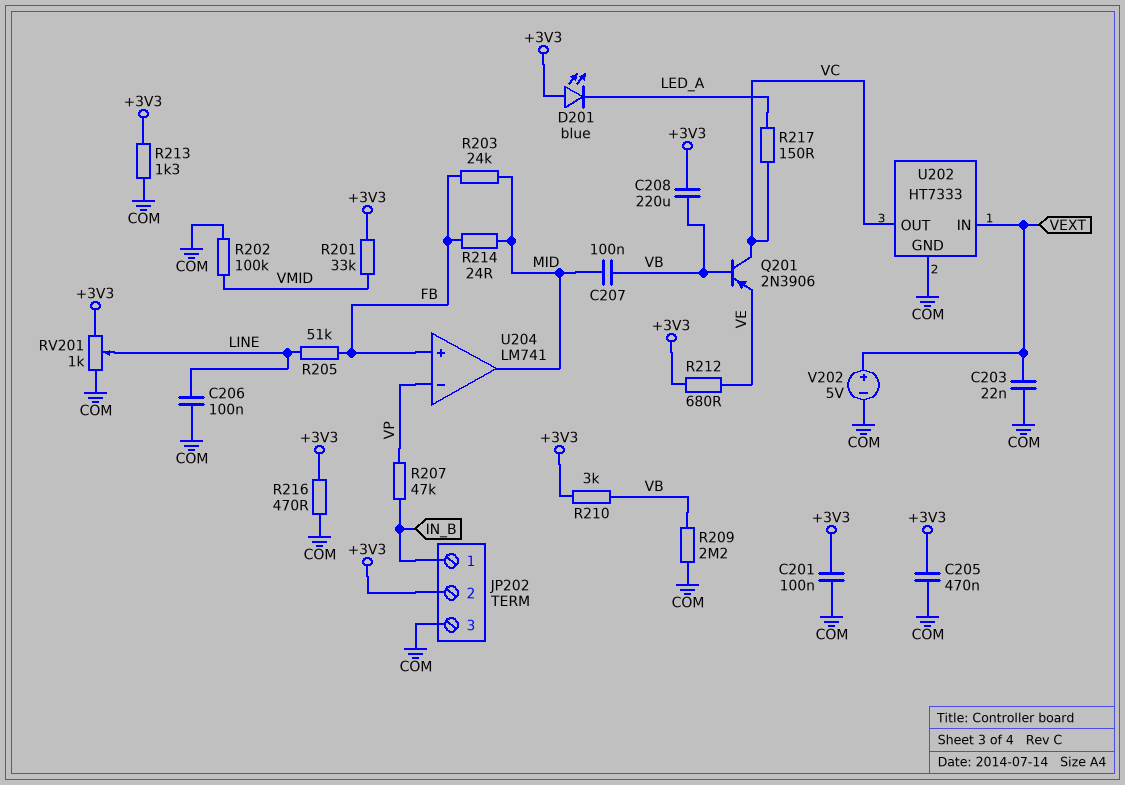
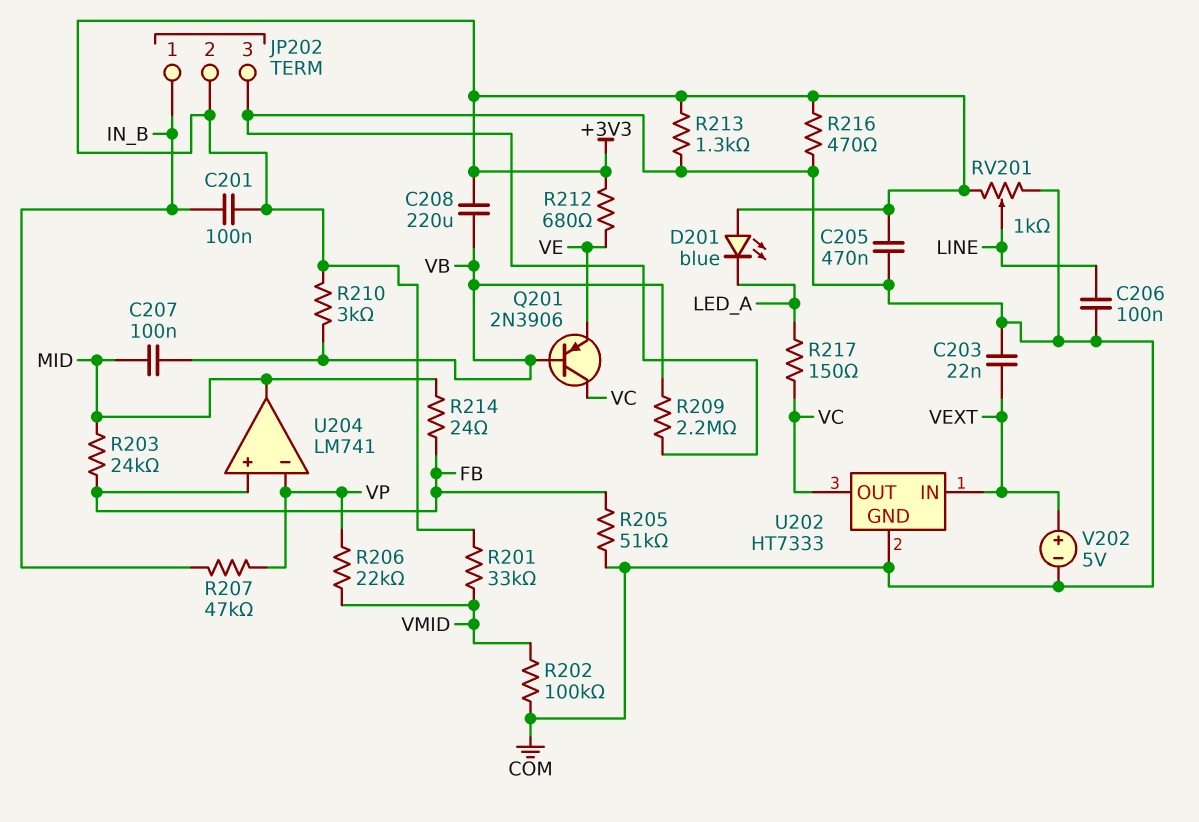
C201: 100nF (+3V3, COM) -> 100nF (+3V3, IN_B)
R205: 51k (FB, LINE) -> 51k (COM, FB)
R206: none -> 22k (VMID, VP)

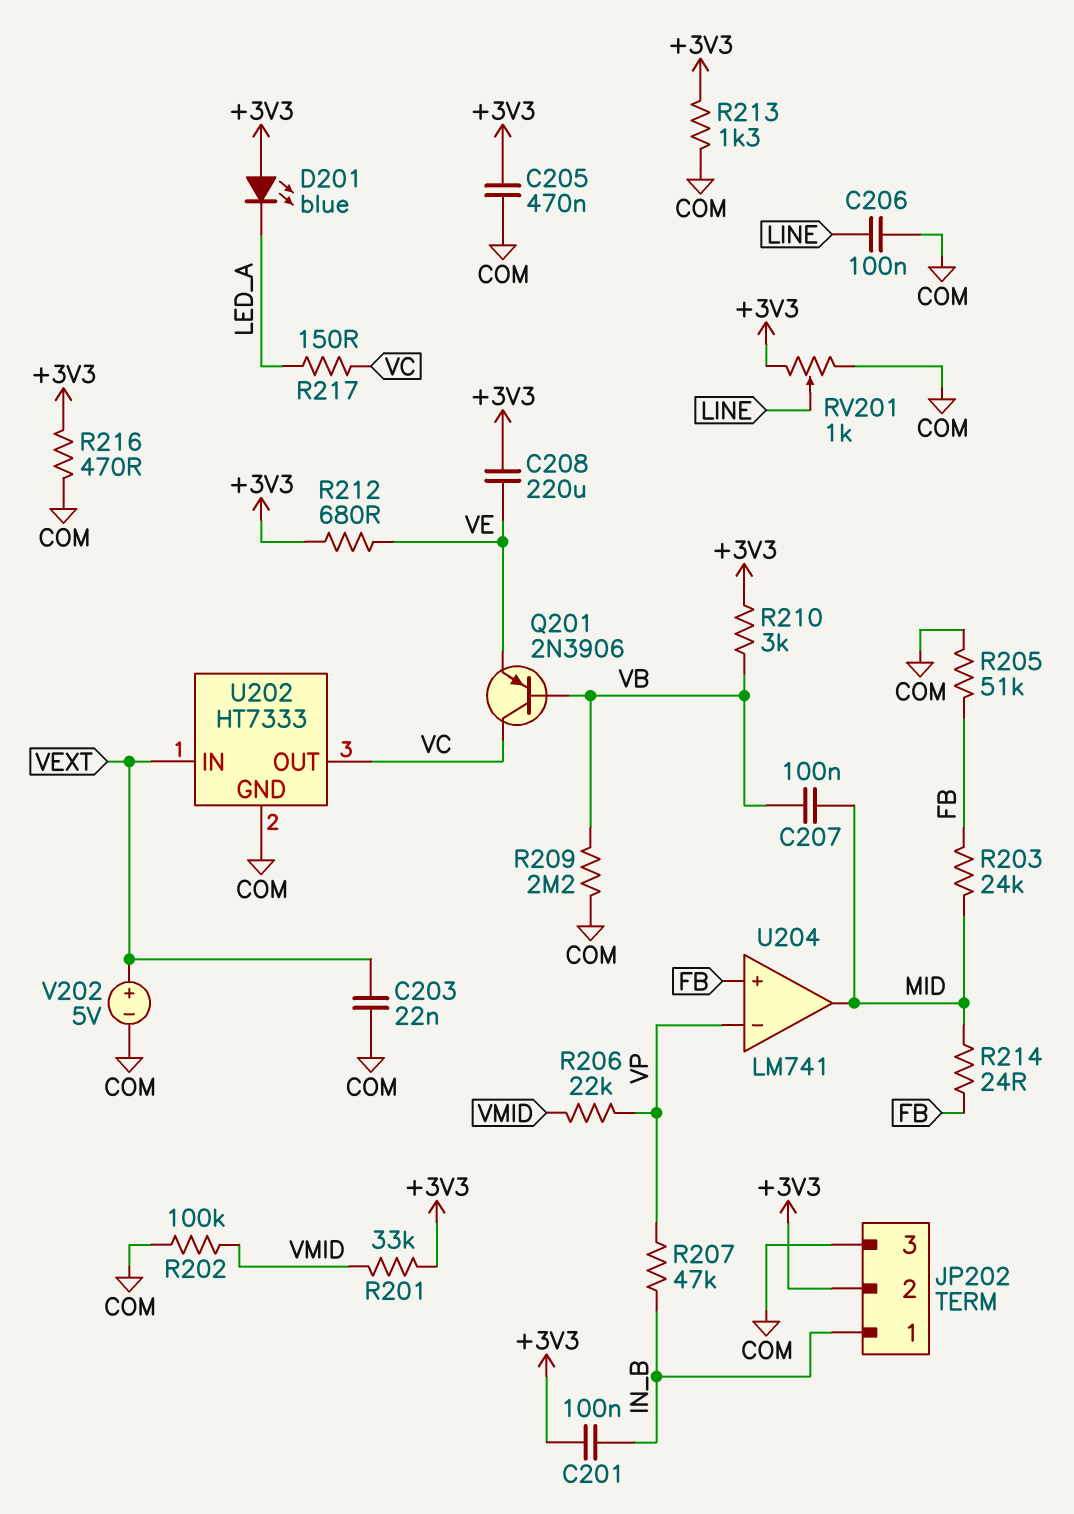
C208: 220uF (+3V3, VB) -> 220uF (+3V3, VE)

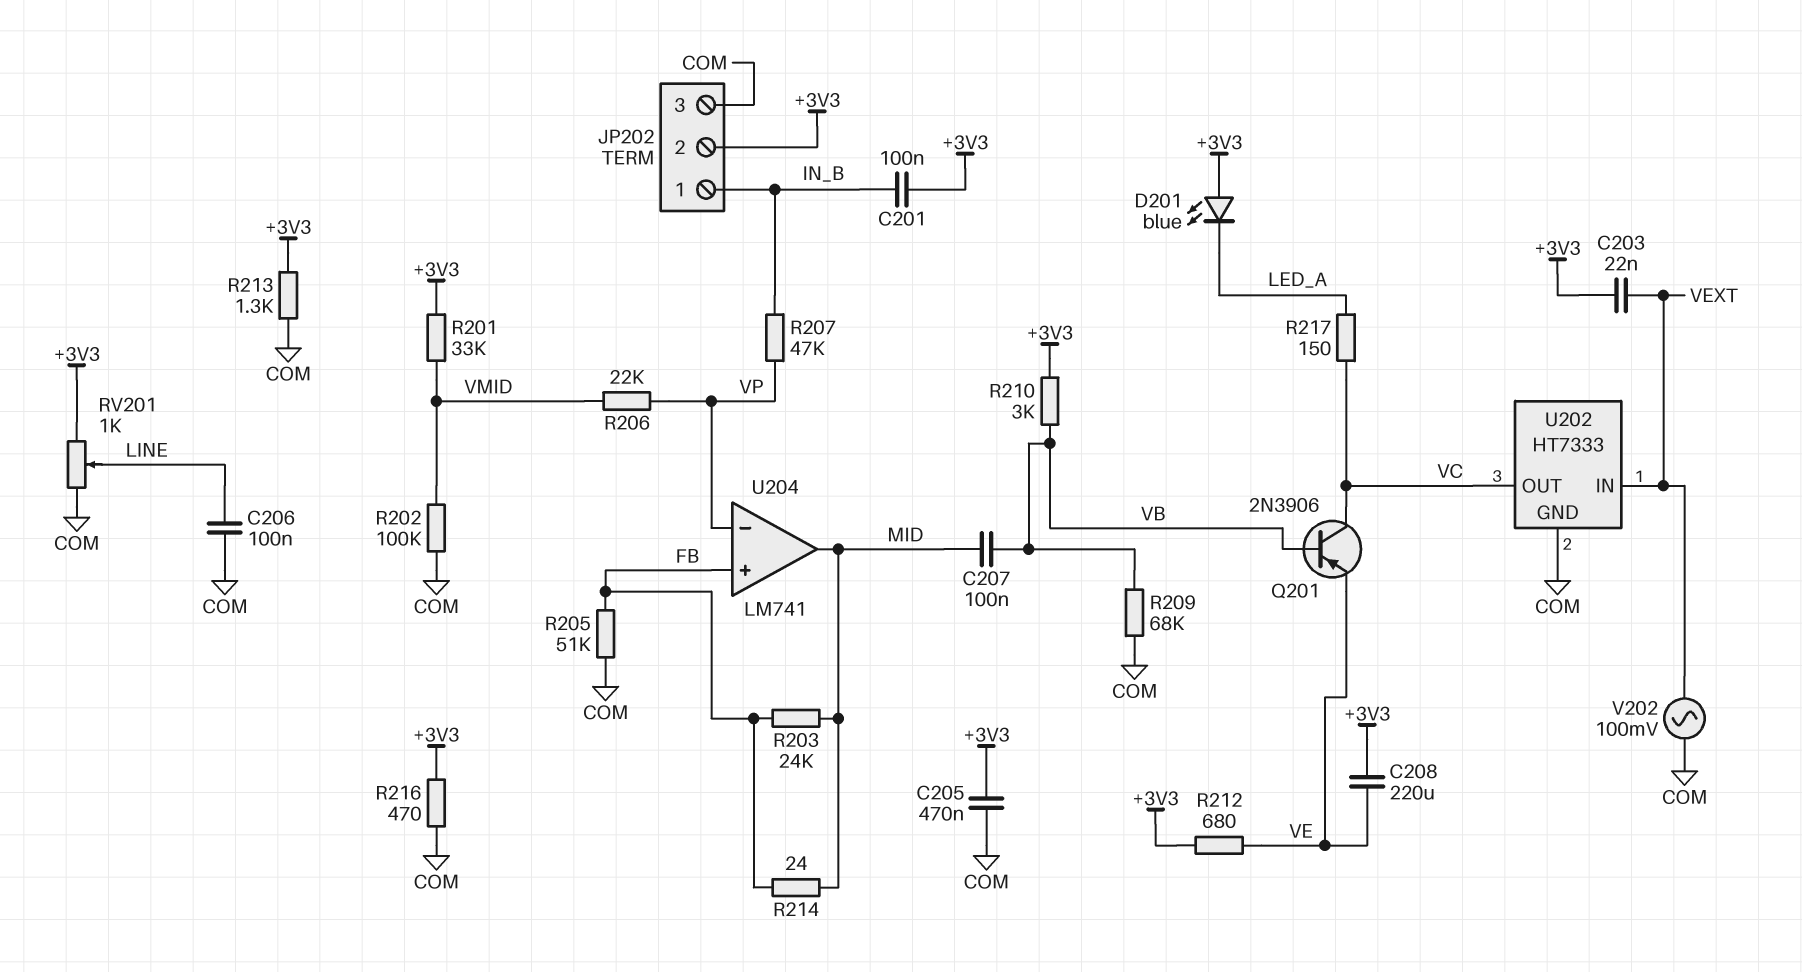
C203: 22nF (COM, VEXT) -> 22nF (+3V3, VEXT)
R209: 2.2M (COM, VB) -> 68k (COM, VB)
V202: 5V (plus VEXT, minus COM) -> AC 100mV (COM, VEXT)

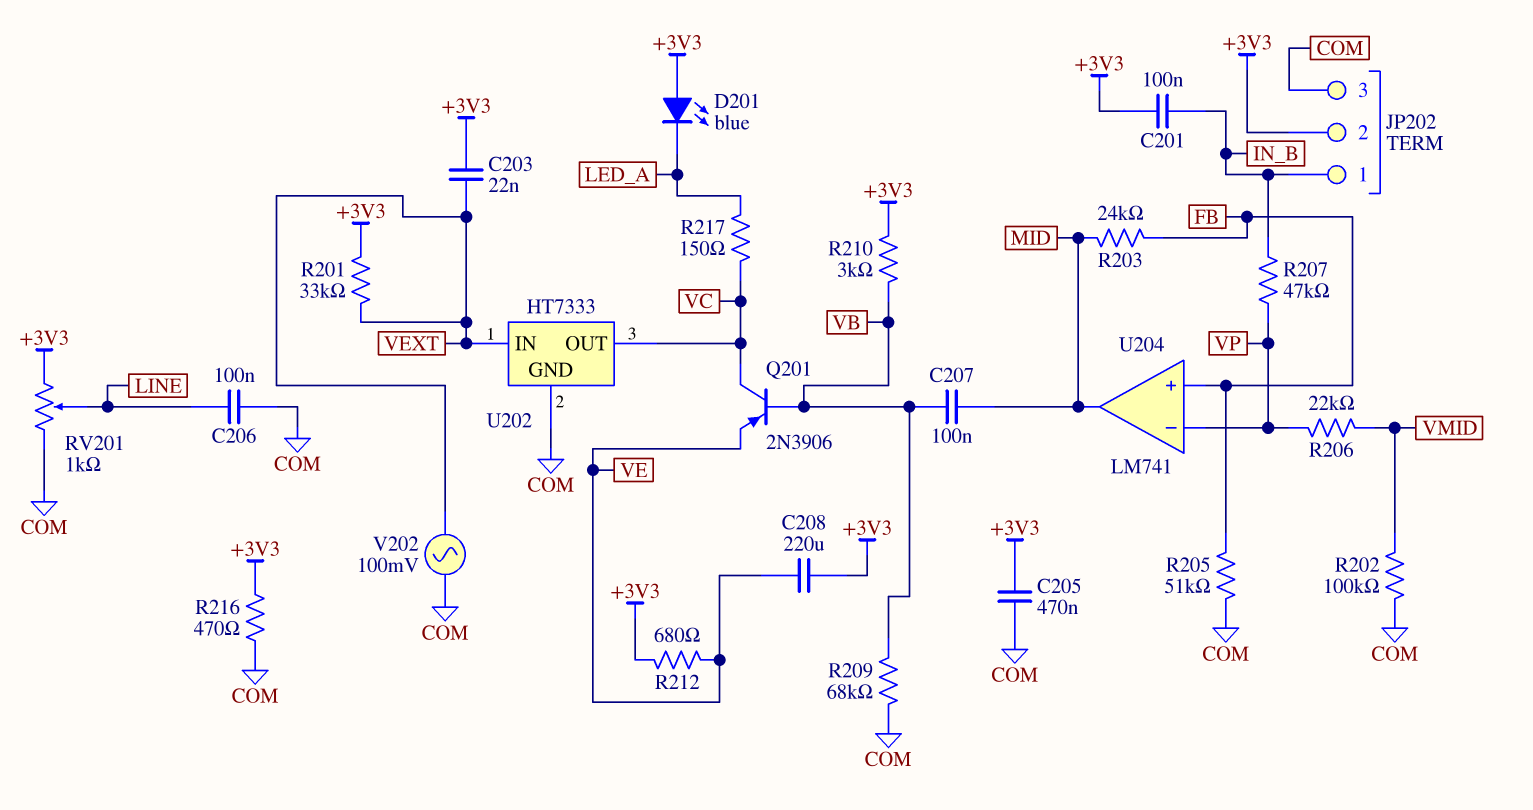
R201: 33k (+3V3, VMID) -> 33k (+3V3, VEXT)
R213: 1.3k (+3V3, COM) -> none
R214: 24 (FB, MID) -> none

